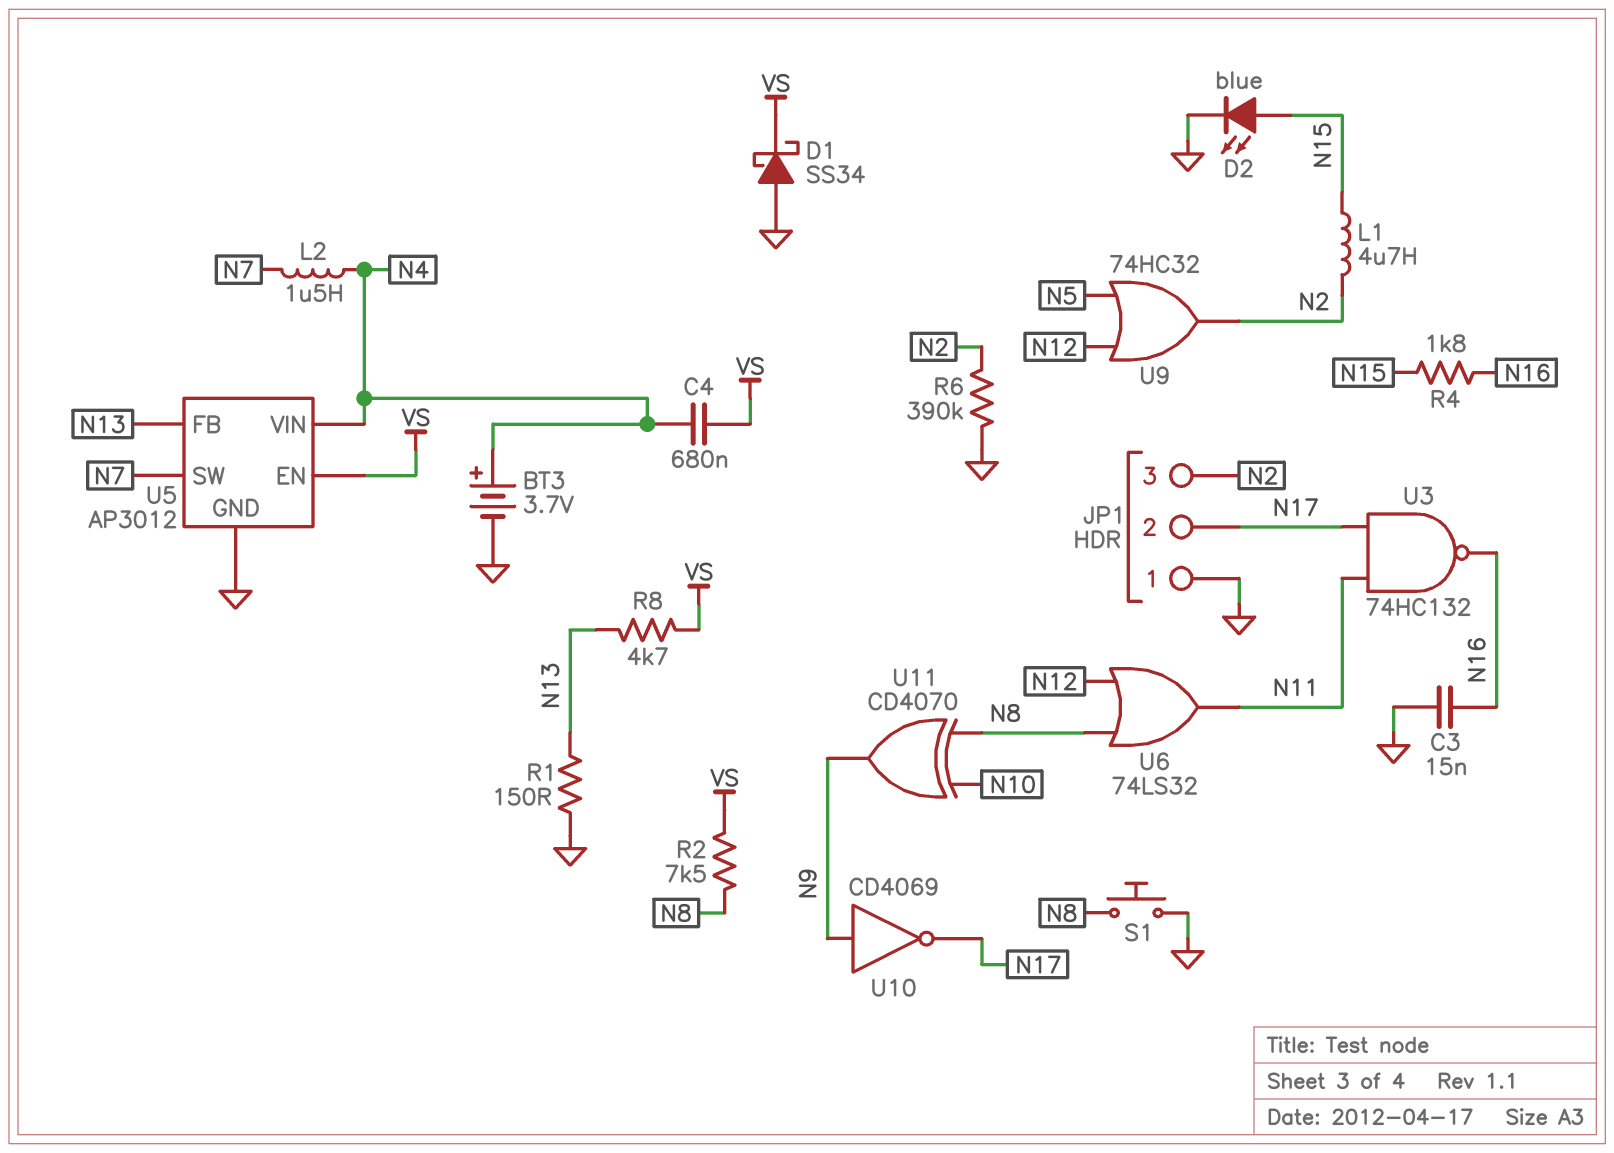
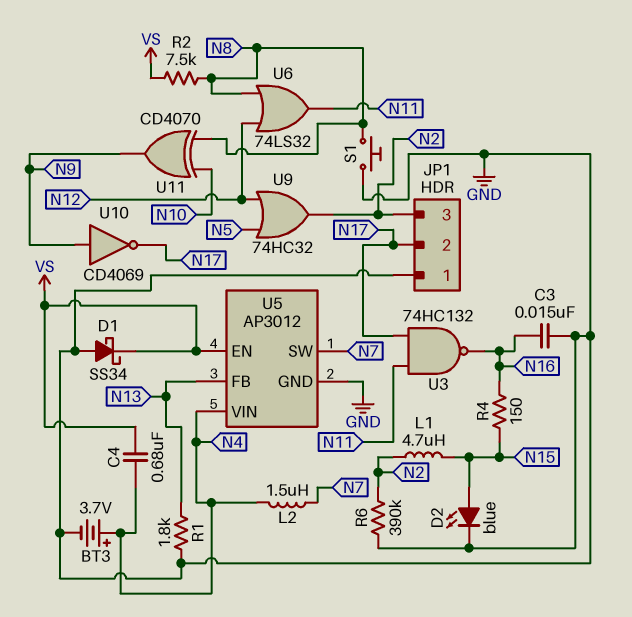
R1: 150 (GND, N13) -> 1.8k (GND, N13)
R4: 1.8k (N15, N16) -> 150 (N15, N16)
R8: 4.7k (N13, VS) -> none

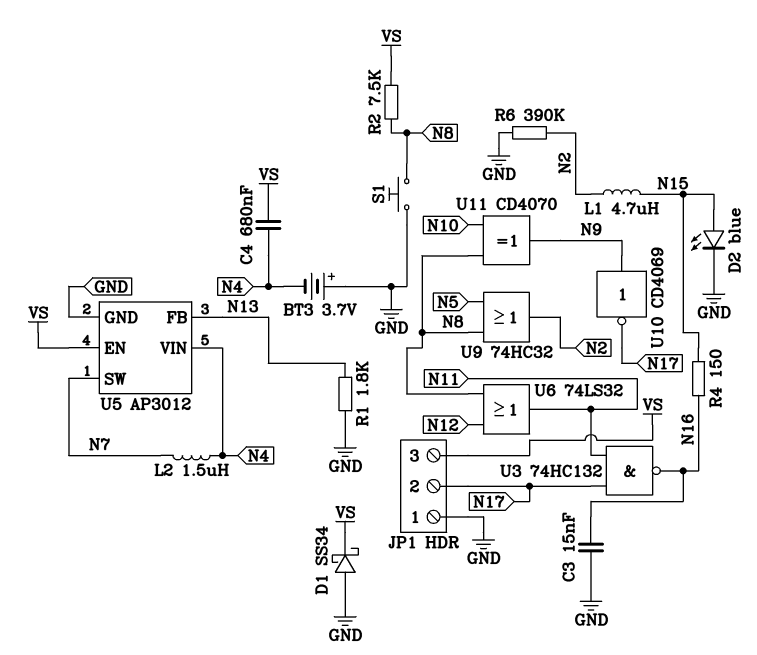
BT3: 3.7V (plus N4, minus GND) -> 3.7V (plus GND, minus N4)
JP1 pin 3: N2 -> VS
U9: OR 74HC32 (in N5, in N12, out N2) -> OR 74HC32 (in N5, in N8, out N2)

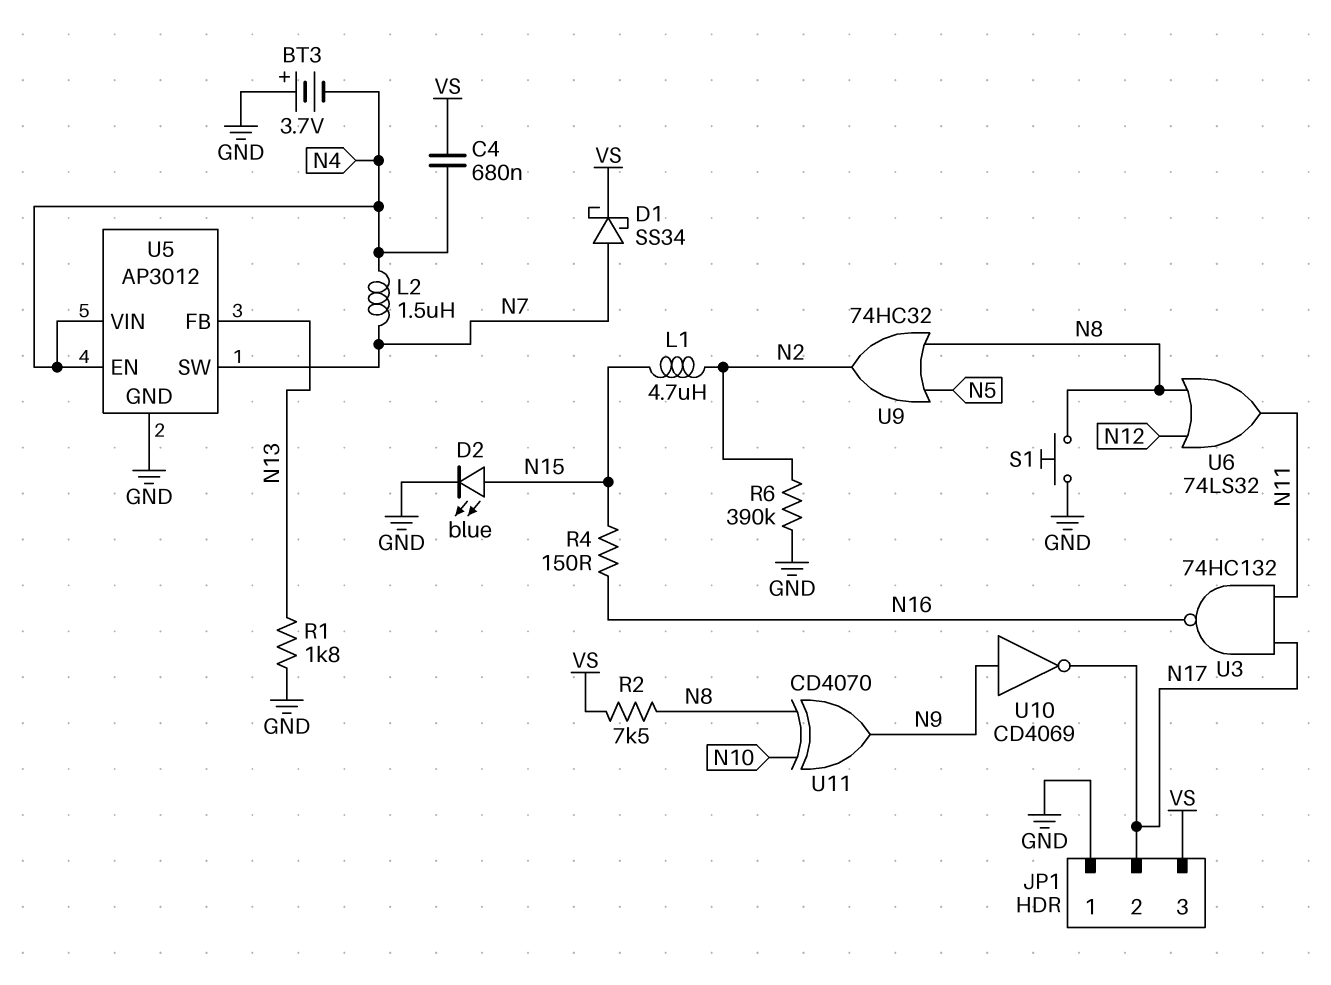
C3: 15nF (GND, N16) -> none
D1: schottky SS34 (A GND, K VS) -> schottky SS34 (A N7, K VS)
U5 pin EN: VS -> N4

